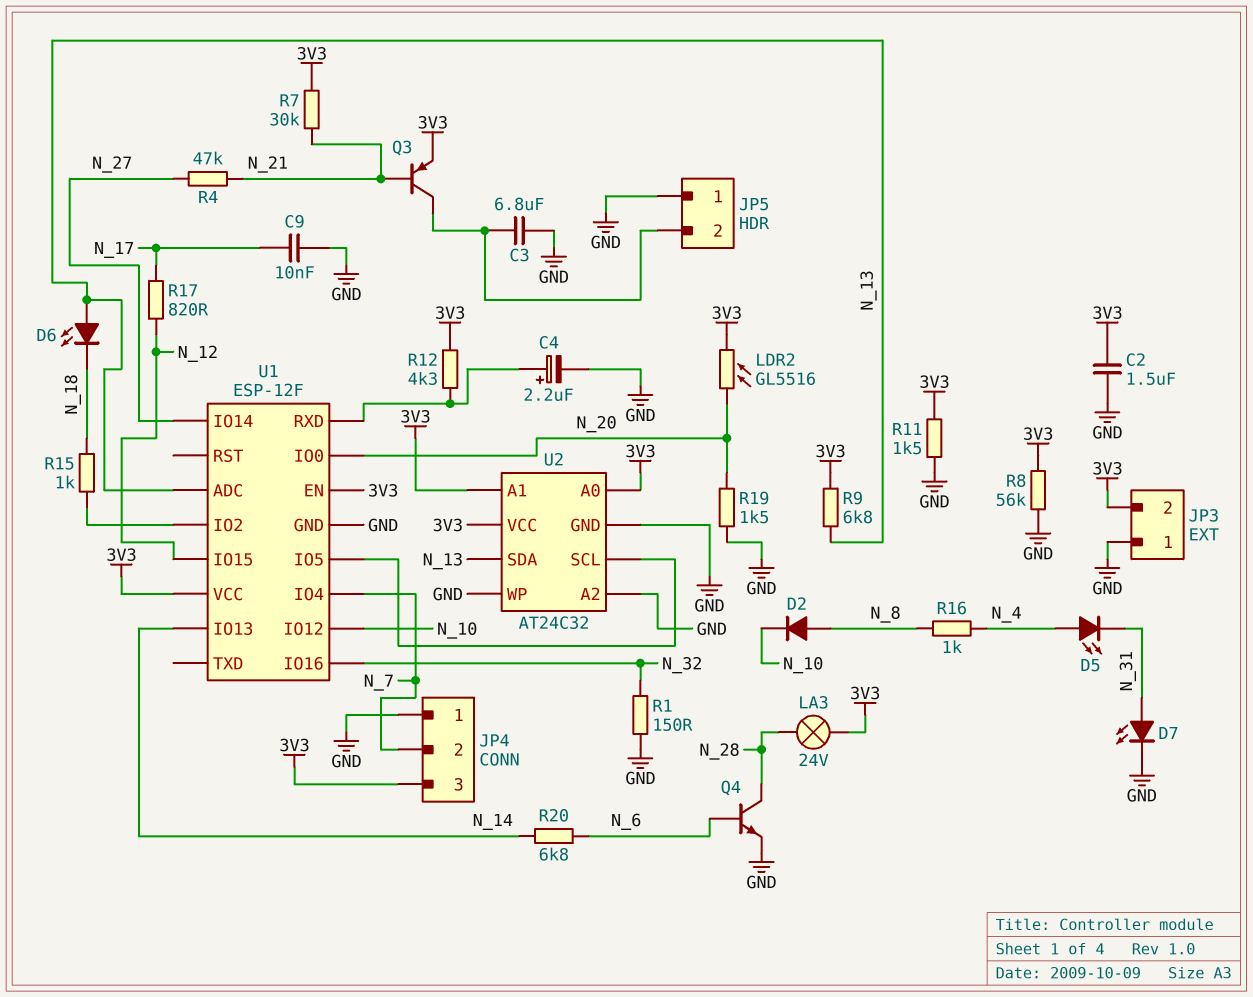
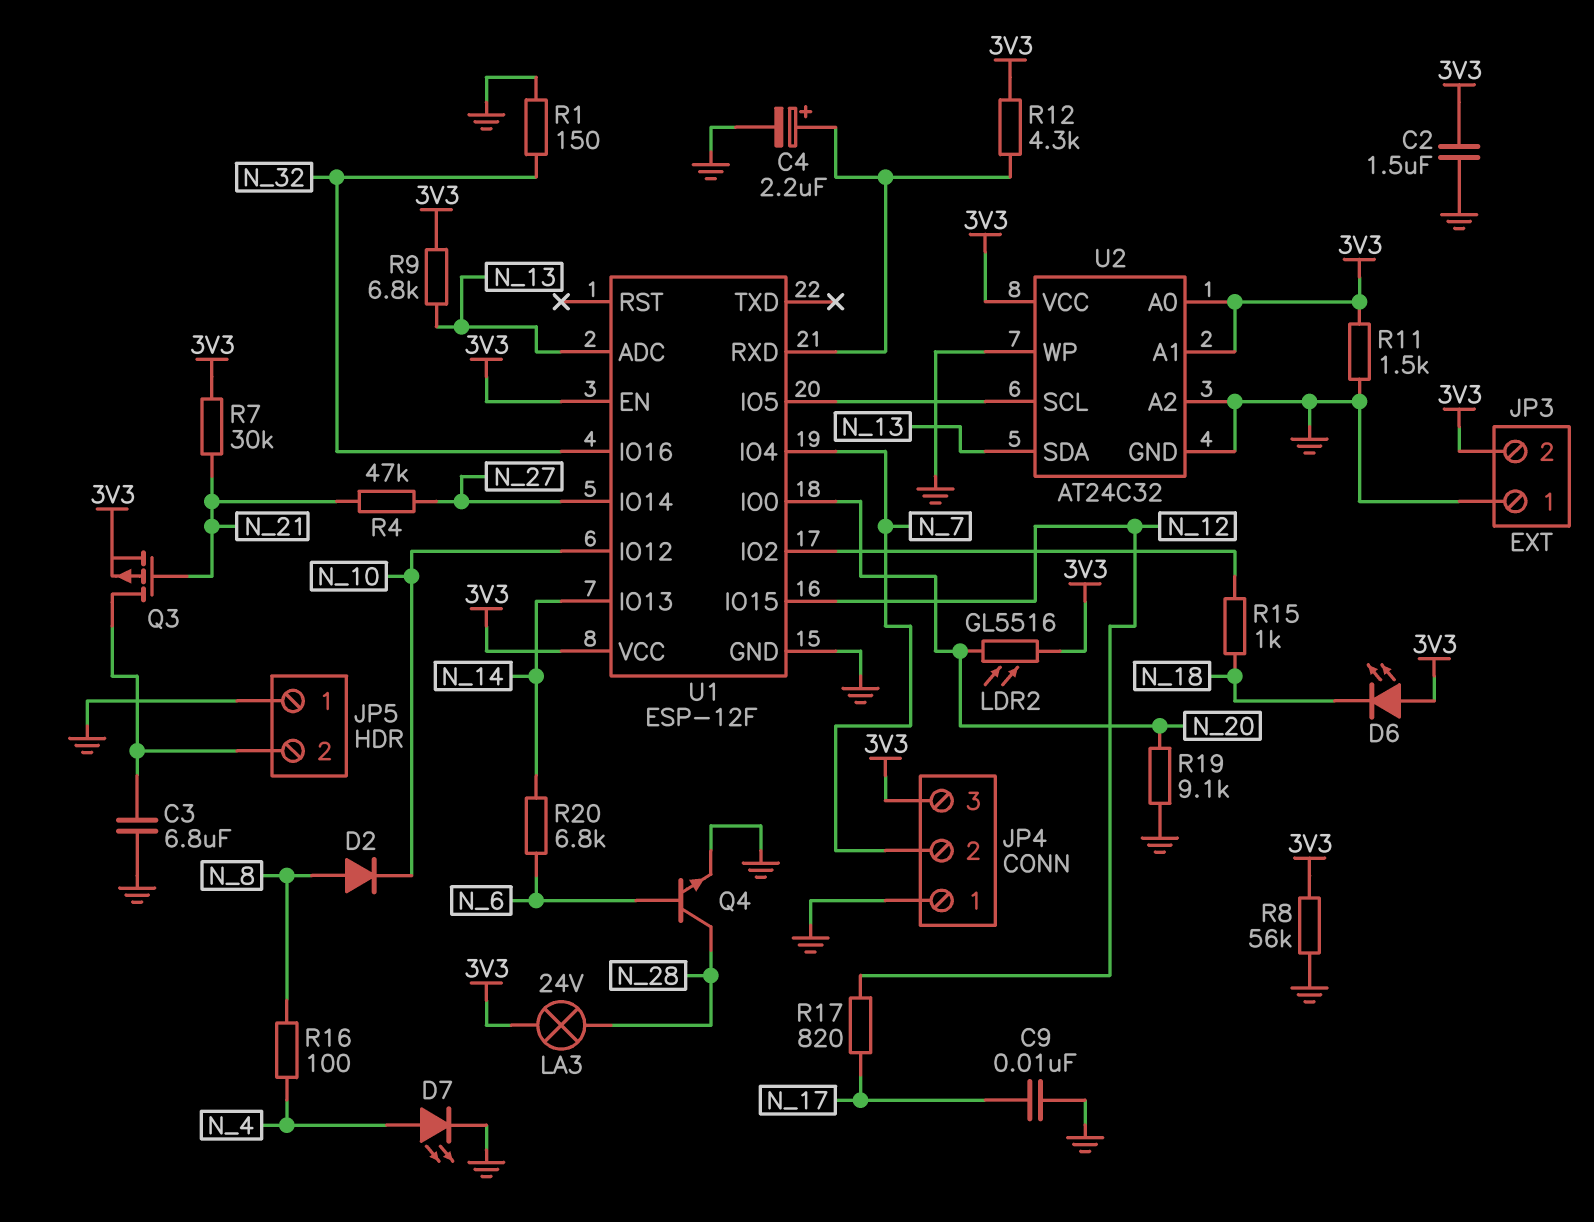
D5: LED (A N_4, K N_31) -> none
D6: LED (A N_13, K N_18) -> LED (A 3V3, K N_18)
D7: LED (A N_31, K GND) -> LED (A N_4, K GND)
Q3: PNP (B N_21, C JP5/2, E 3V3) -> PMOS (G N_21, D JP5/2, S 3V3)
R16: 1k (N_4, N_8) -> 100 (N_4, N_8)
R19: 1.5k (GND, N_20) -> 9.1k (GND, N_20)

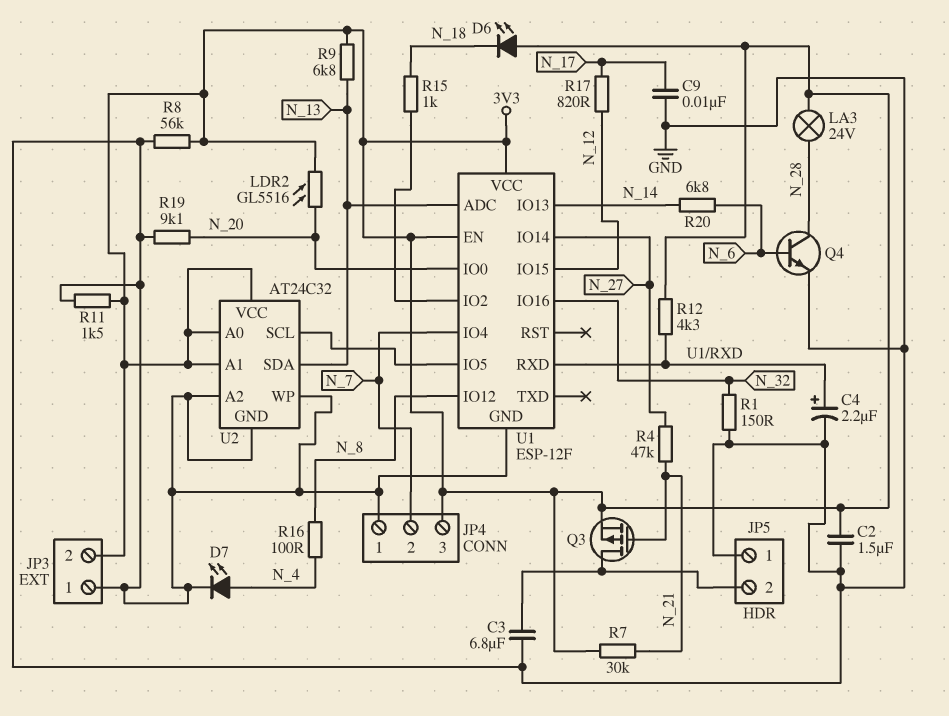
D2: diode (A N_8, K N_10) -> none
U1 pin IO12: N_10 -> N_8

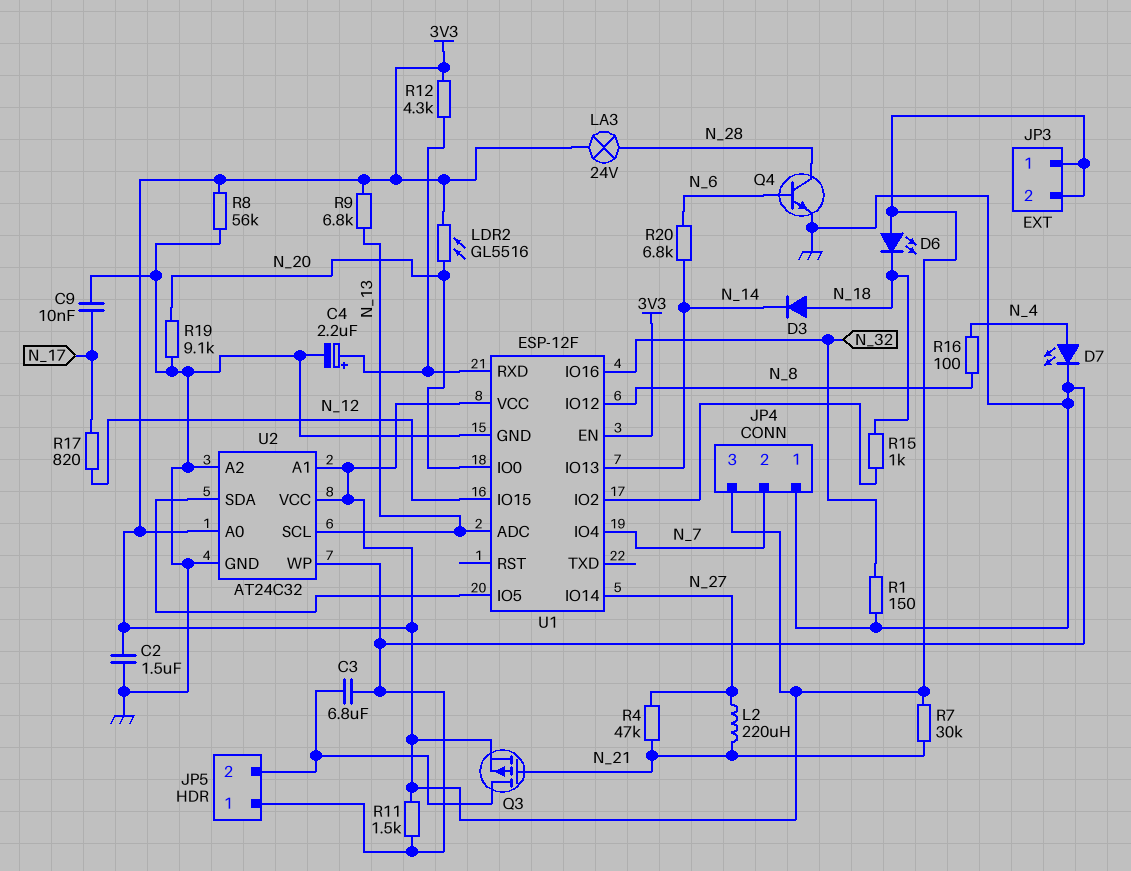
D3: none -> diode (A N_18, K N_14)
JP3 pin 1: GND -> 3V3
L2: none -> 220uH (N_21, N_27)
U2 pin SCL: U1/IO5 -> N_13
U2 pin SDA: N_13 -> U1/IO5

